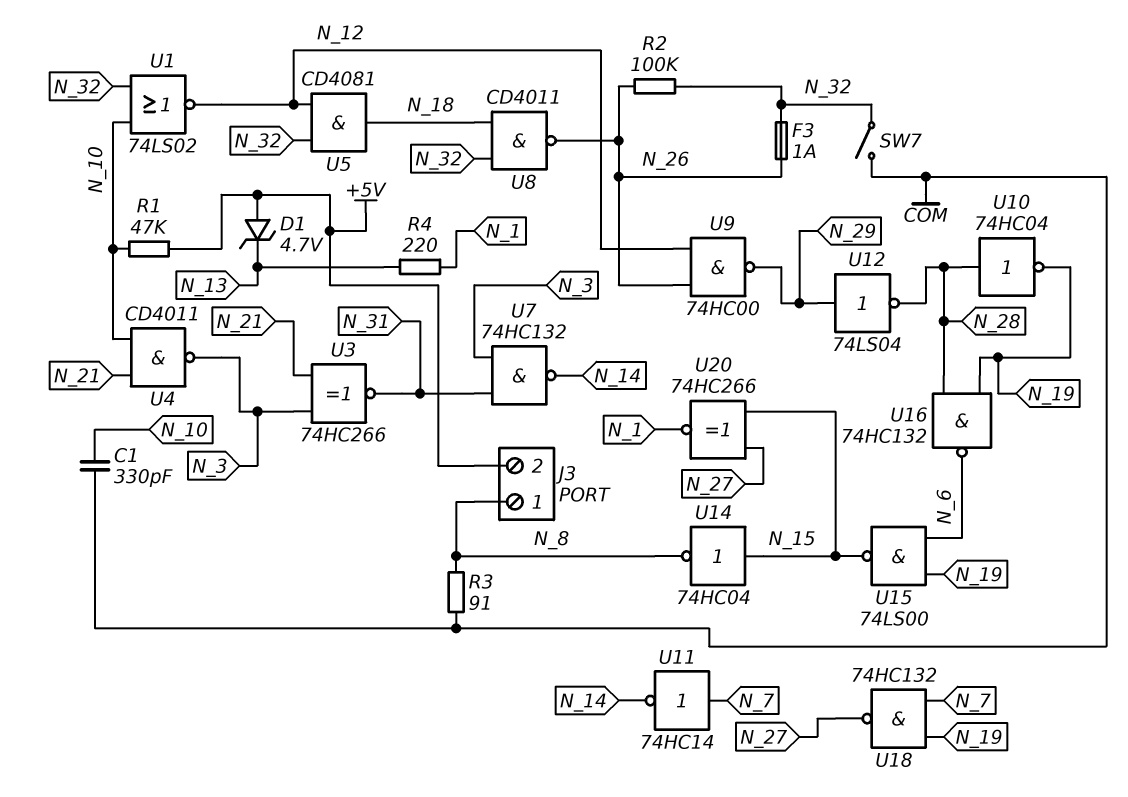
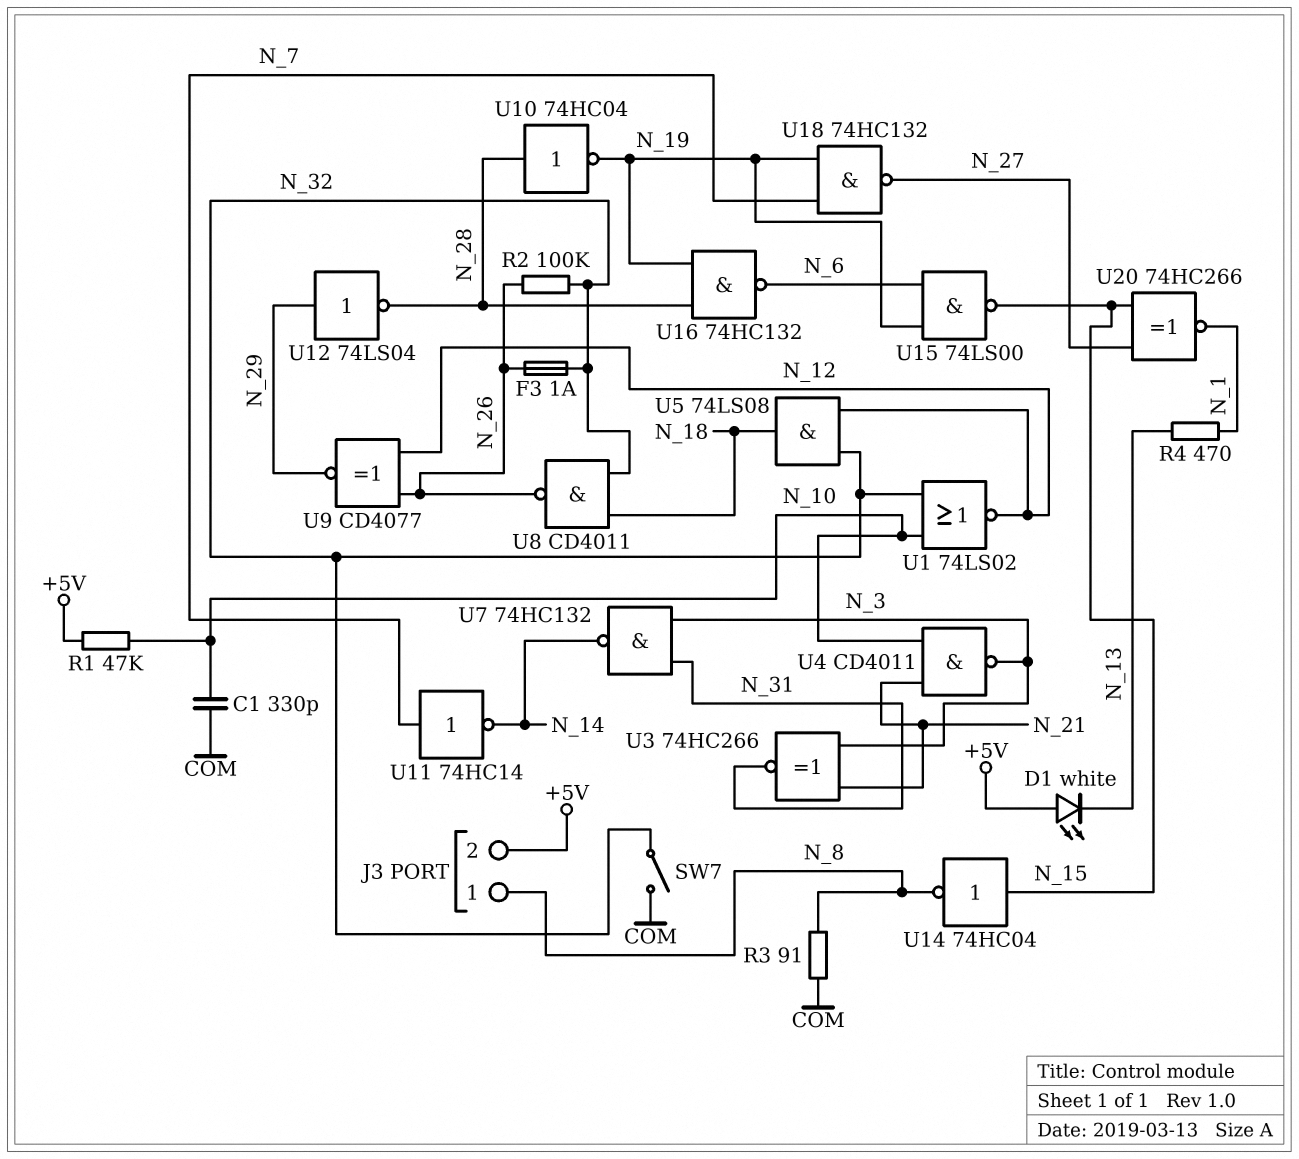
D1: zener 4.7V (A +5V, K N_13) -> LED white (A +5V, K N_13)
R4: 220 (N_1, N_13) -> 470 (N_1, N_13)
U5: AND CD4081 (in N_12, in N_32, out N_18) -> AND 74LS08 (in N_12, in N_32, out N_18)
U9: NAND 74HC00 (in N_12, in N_26, out N_29) -> XNOR CD4077 (in N_12, in N_26, out N_29)

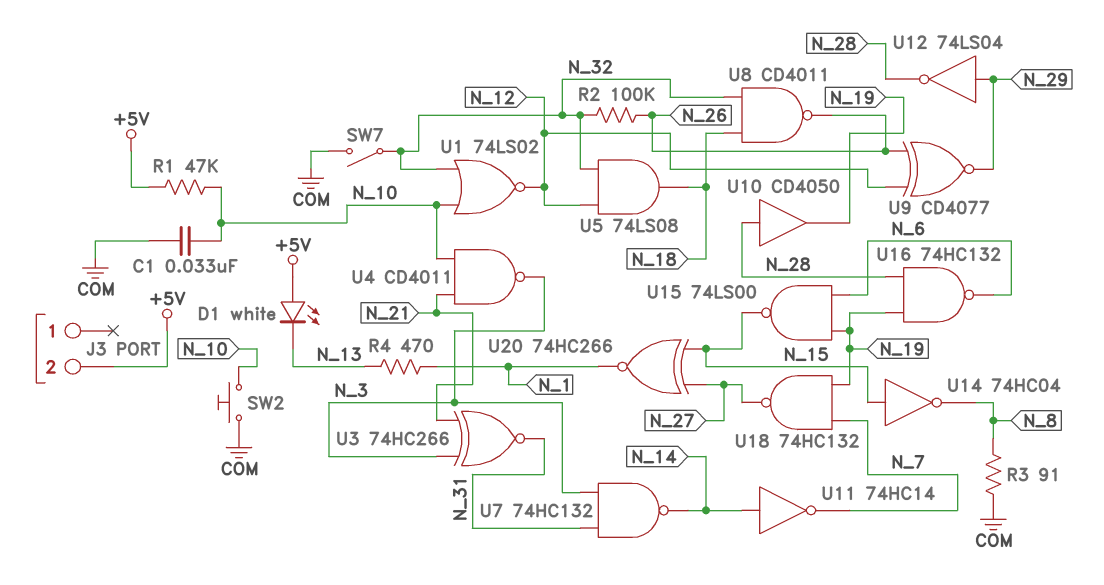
C1: 330pF (COM, N_10) -> 33nF (COM, N_10)
F3: 1A (N_26, N_32) -> none
J3 pin 1: N_8 -> none
SW2: none -> button (COM, N_10)
U10: NOT 74HC04 (in N_28, out N_19) -> buffer CD4050 (in N_28, out N_19)
U11: NOT 74HC14 (in N_7, out N_14) -> NOT 74HC14 (in N_14, out N_7)

